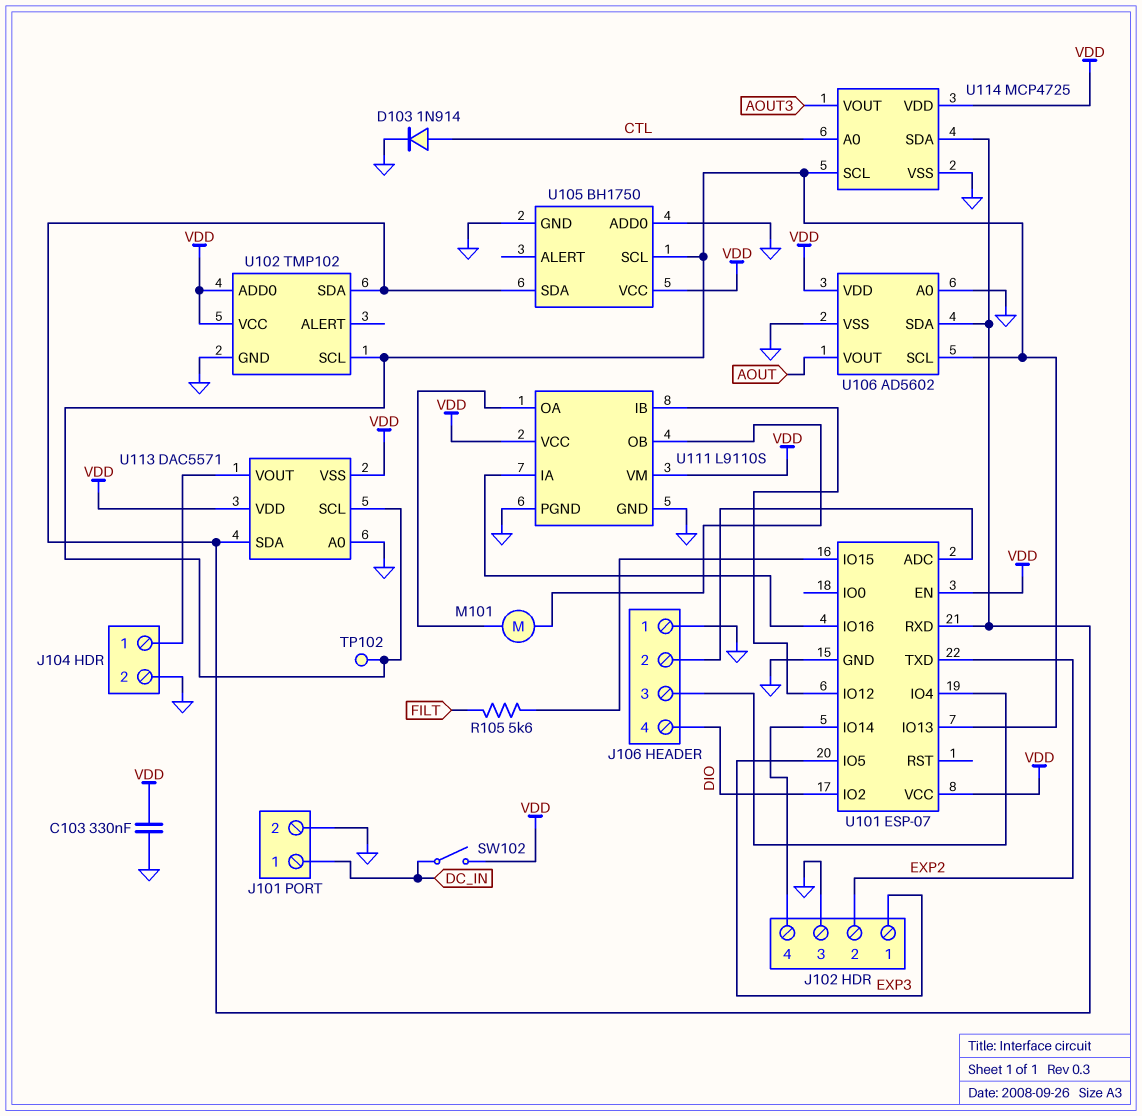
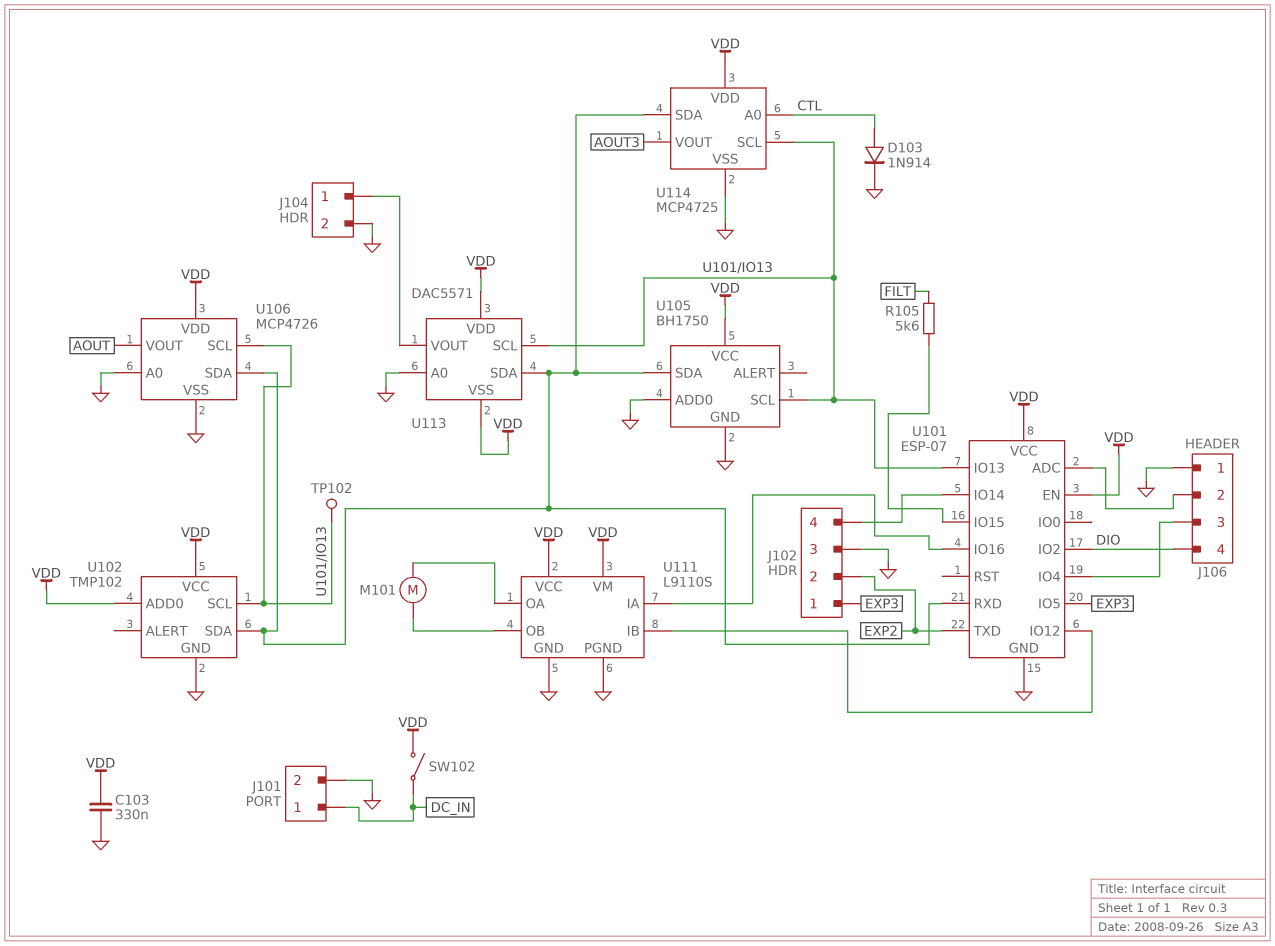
U106: AD5602 -> MCP4726

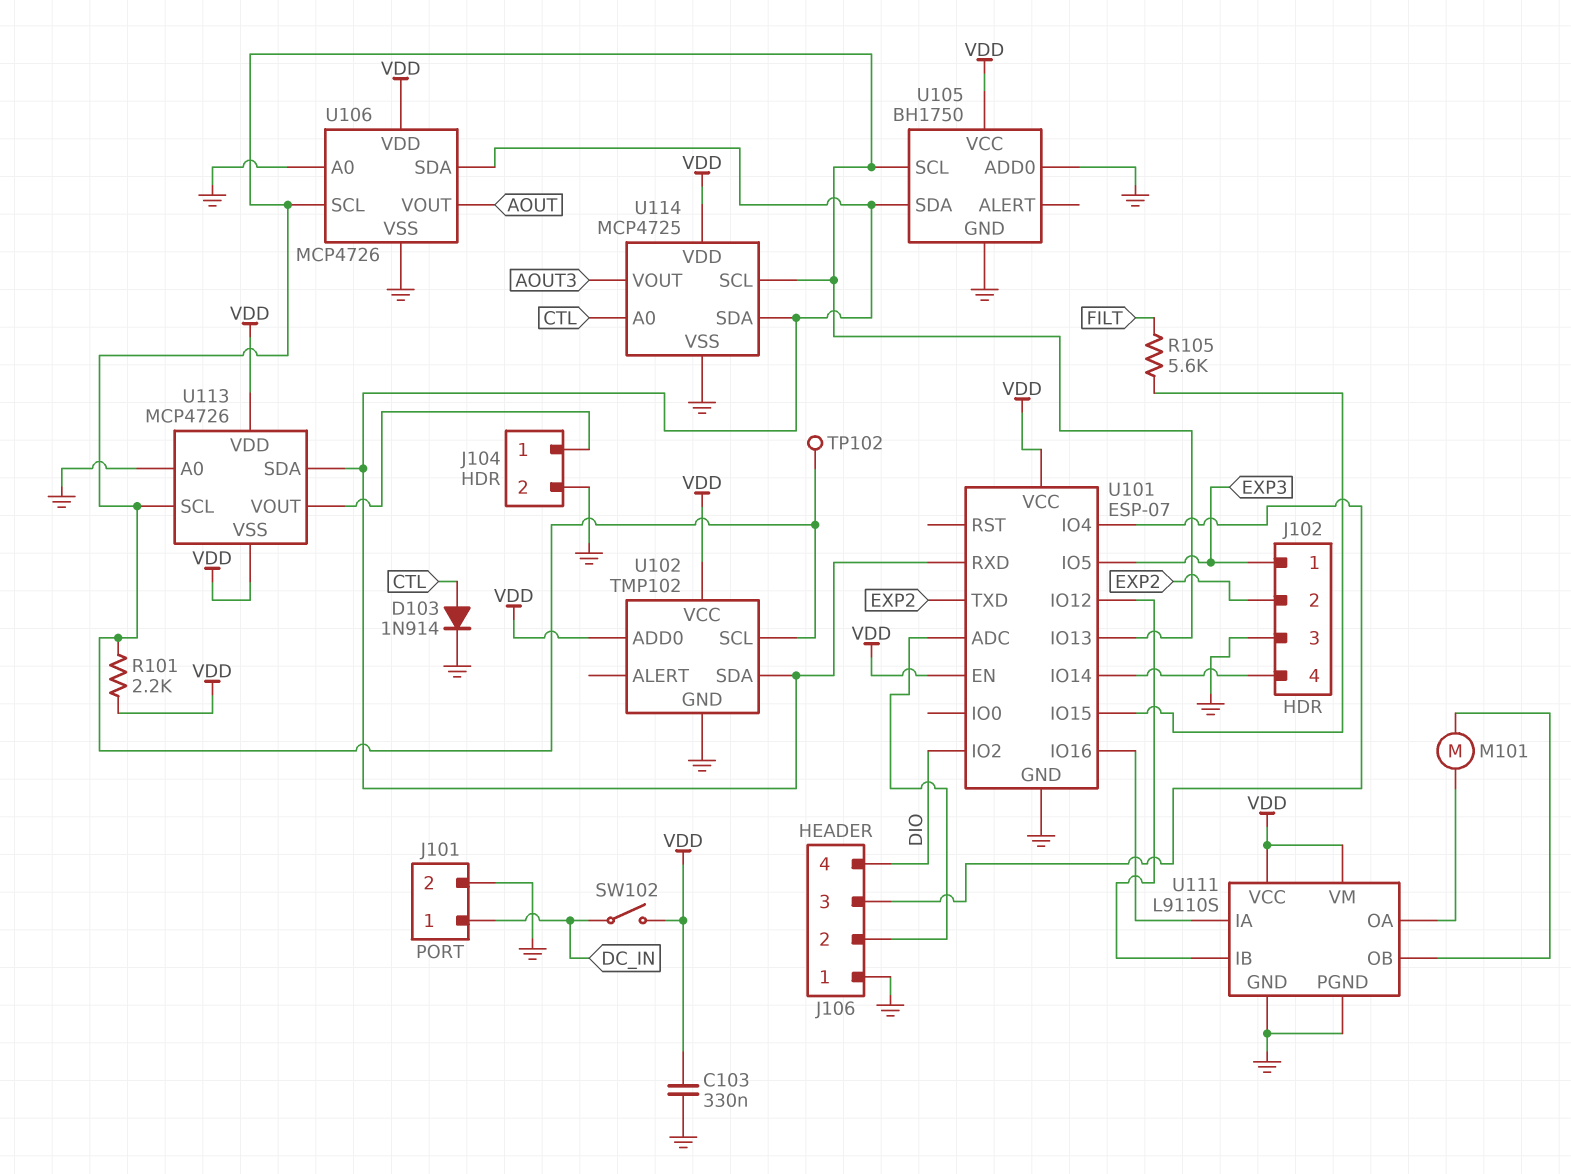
R101: none -> 2.2k (U101/IO13, VDD)
U113: DAC5571 -> MCP4726

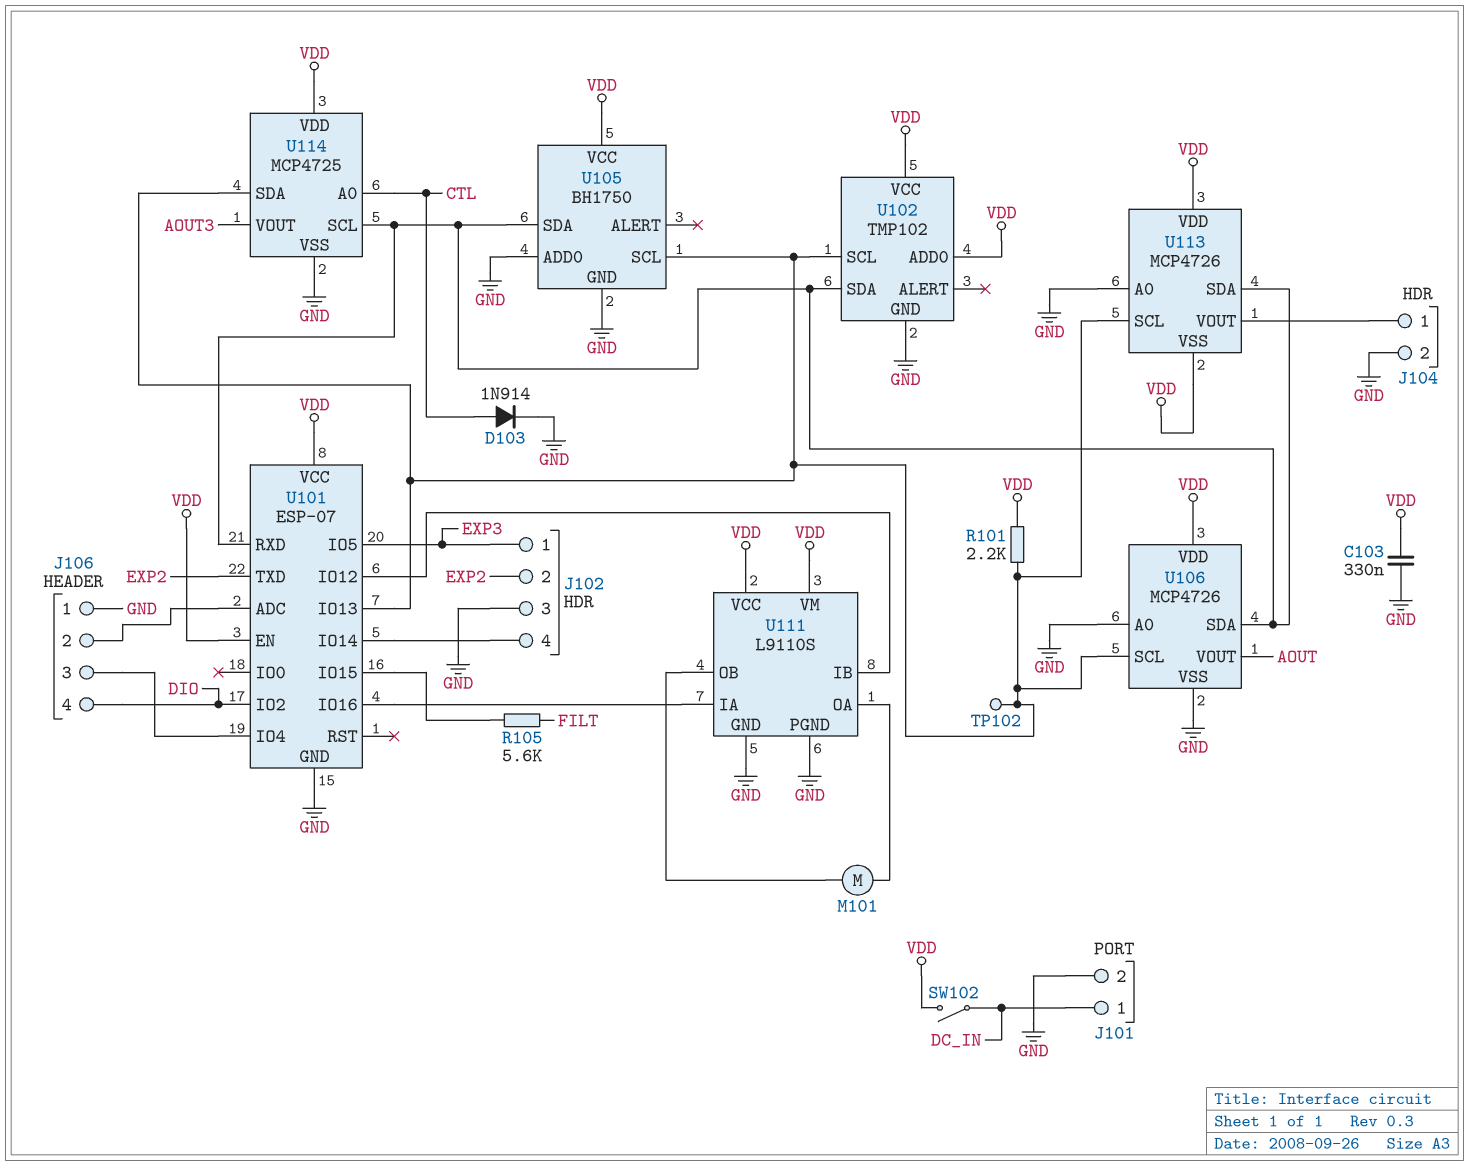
U114 pin SCL: U101/IO13 -> U101/RXD
U114 pin SDA: U101/RXD -> U101/IO13

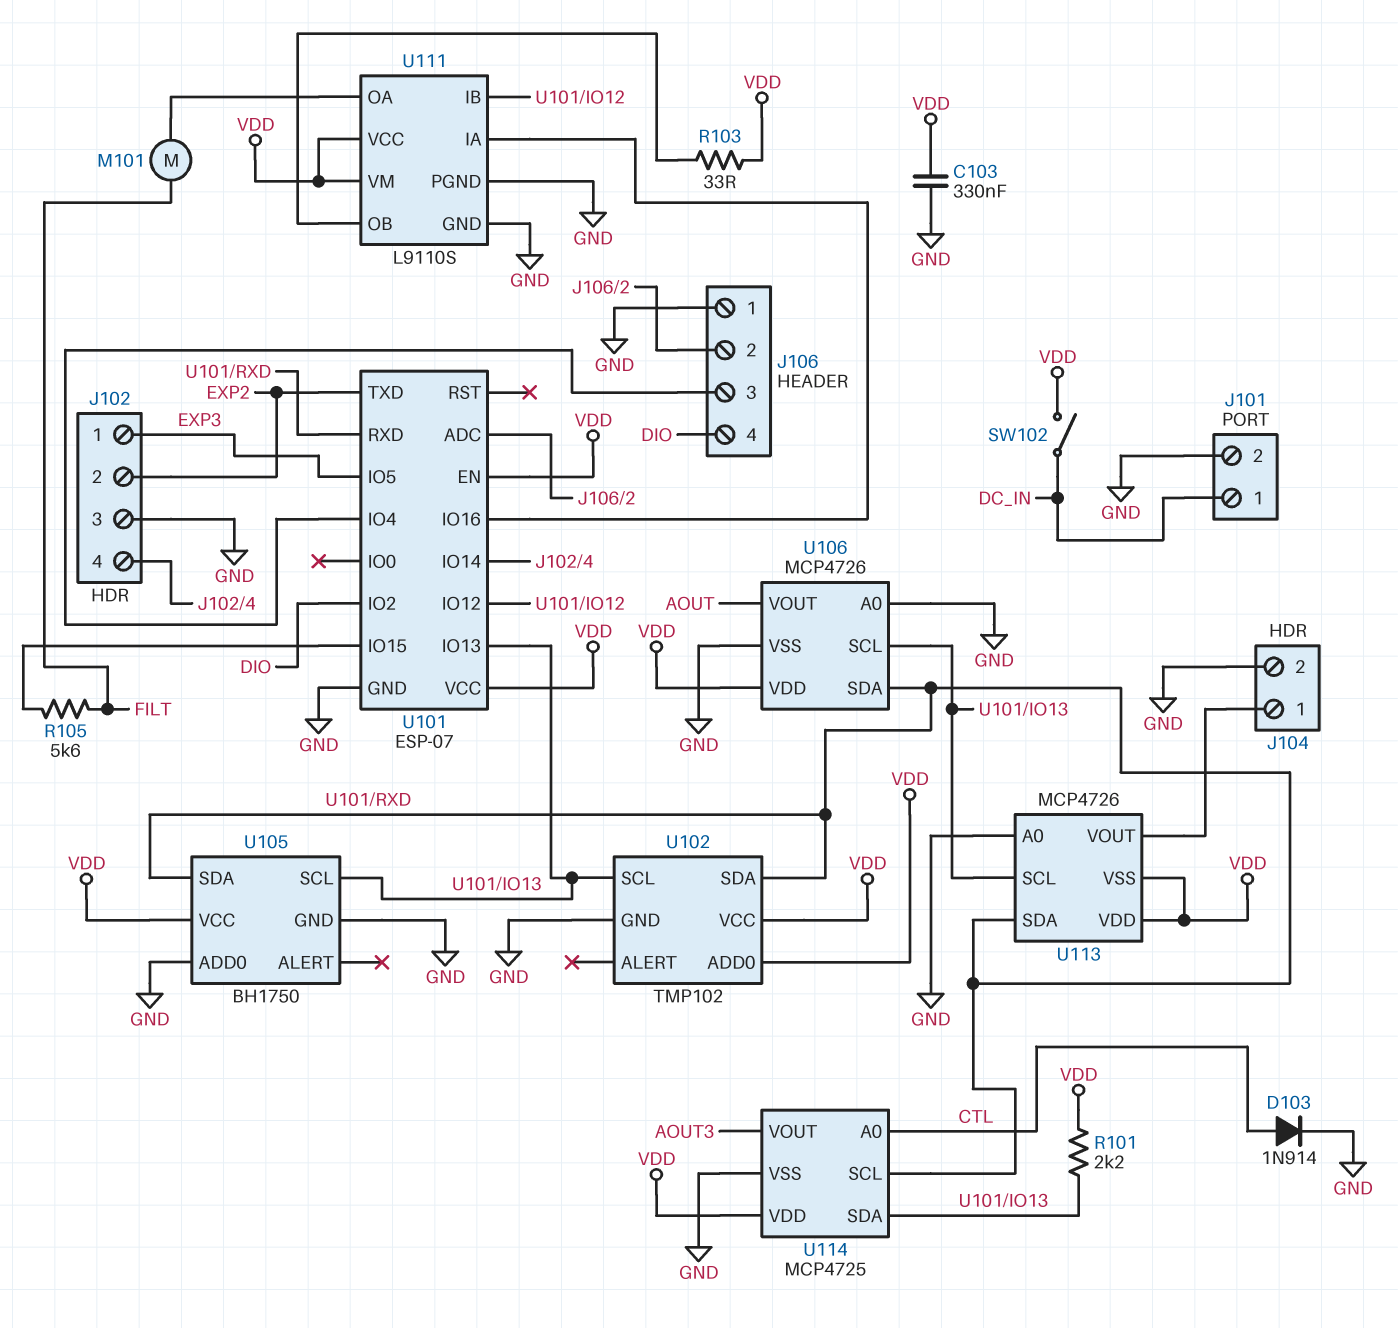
M101: motor (U111/OA, U111/OB) -> motor (FILT, U111/OA)
R103: none -> 33 (U111/OB, VDD)
TP102: test point (U101/IO13) -> none

